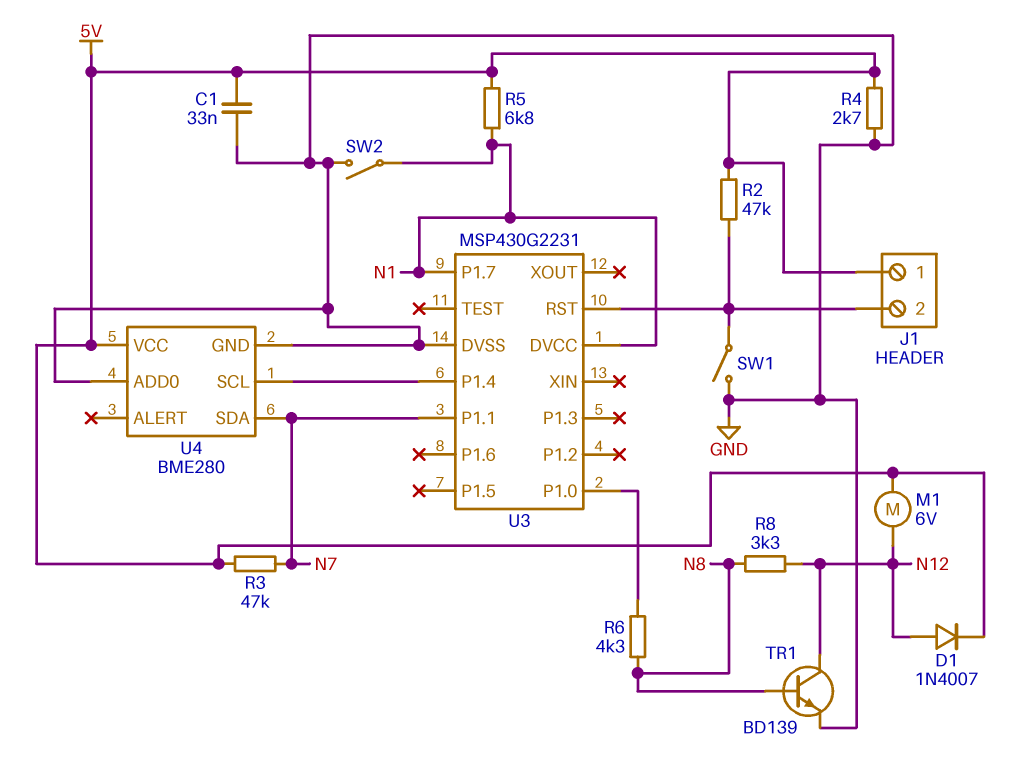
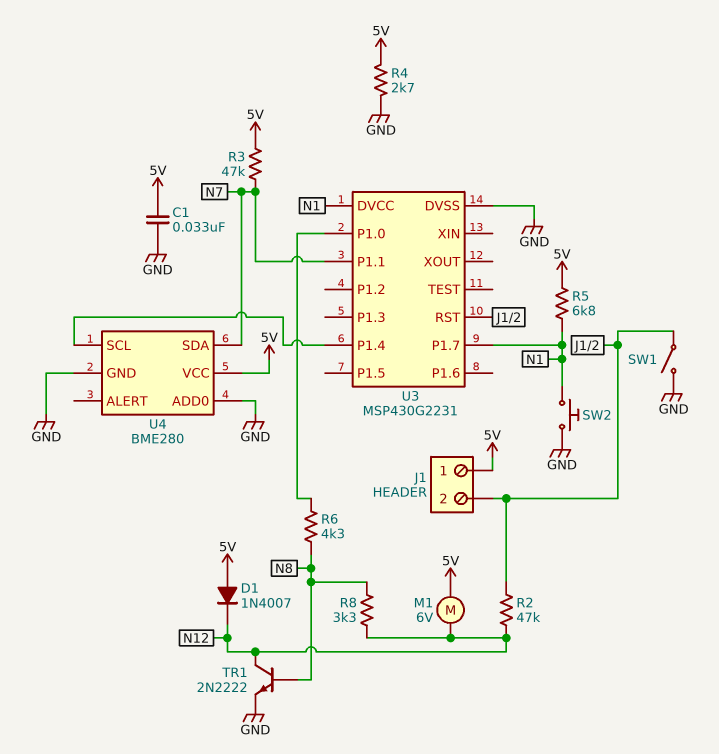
D1: diode 1N4007 (A N12, K 5V) -> diode 1N4007 (A 5V, K N12)
R2: 47k (5V, J1/2) -> 47k (J1/2, N12)
SW2: switch (GND, N1) -> button (GND, N1)
TR1: NPN BD139 (B N8, C N12, E GND) -> NPN 2N2222 (B N8, C N12, E GND)

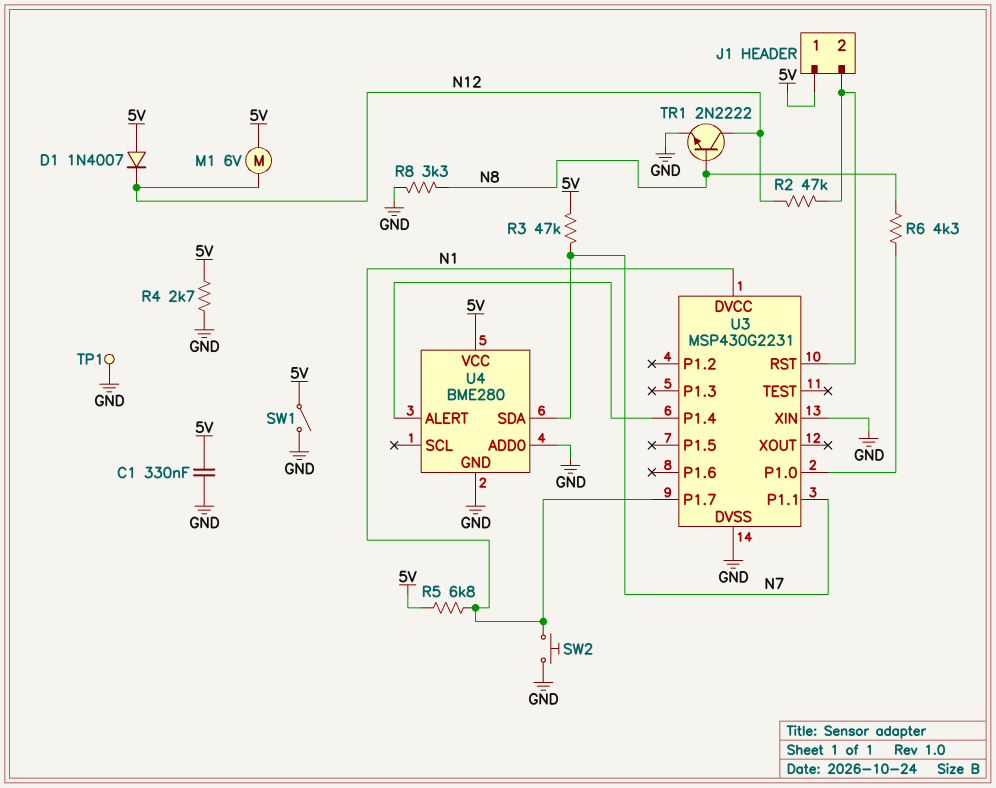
C1: 33nF (5V, GND) -> 330nF (5V, GND)
R8: 3.3k (N8, N12) -> 3.3k (GND, N8)
SW1: switch (GND, J1/2) -> switch (5V, GND)
TP1: none -> test point (GND)
U3 pin XIN: none -> GND
U4 pin ALERT: none -> U3/P1.4
U4 pin SCL: U3/P1.4 -> none

